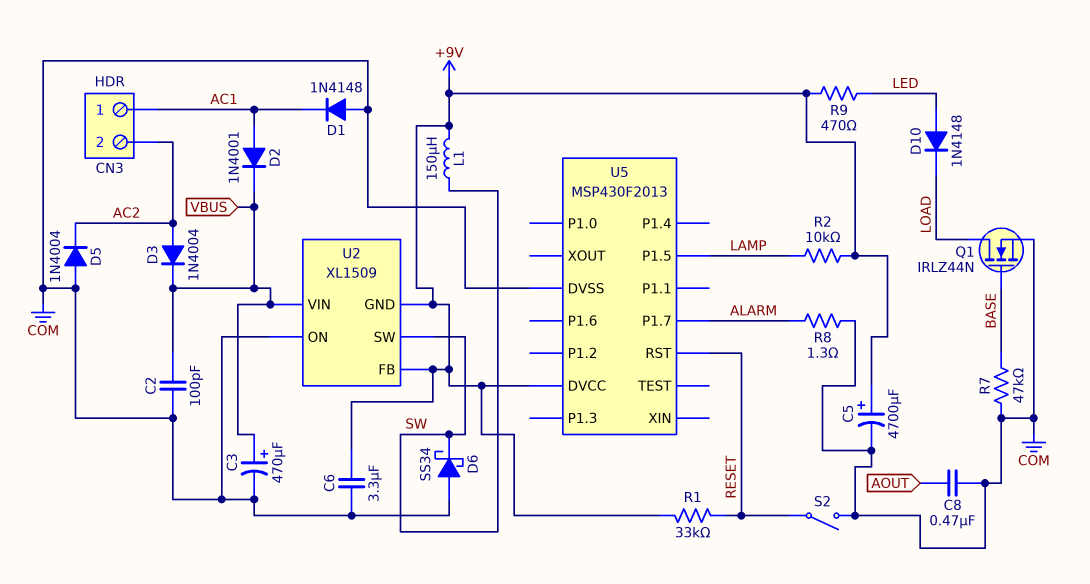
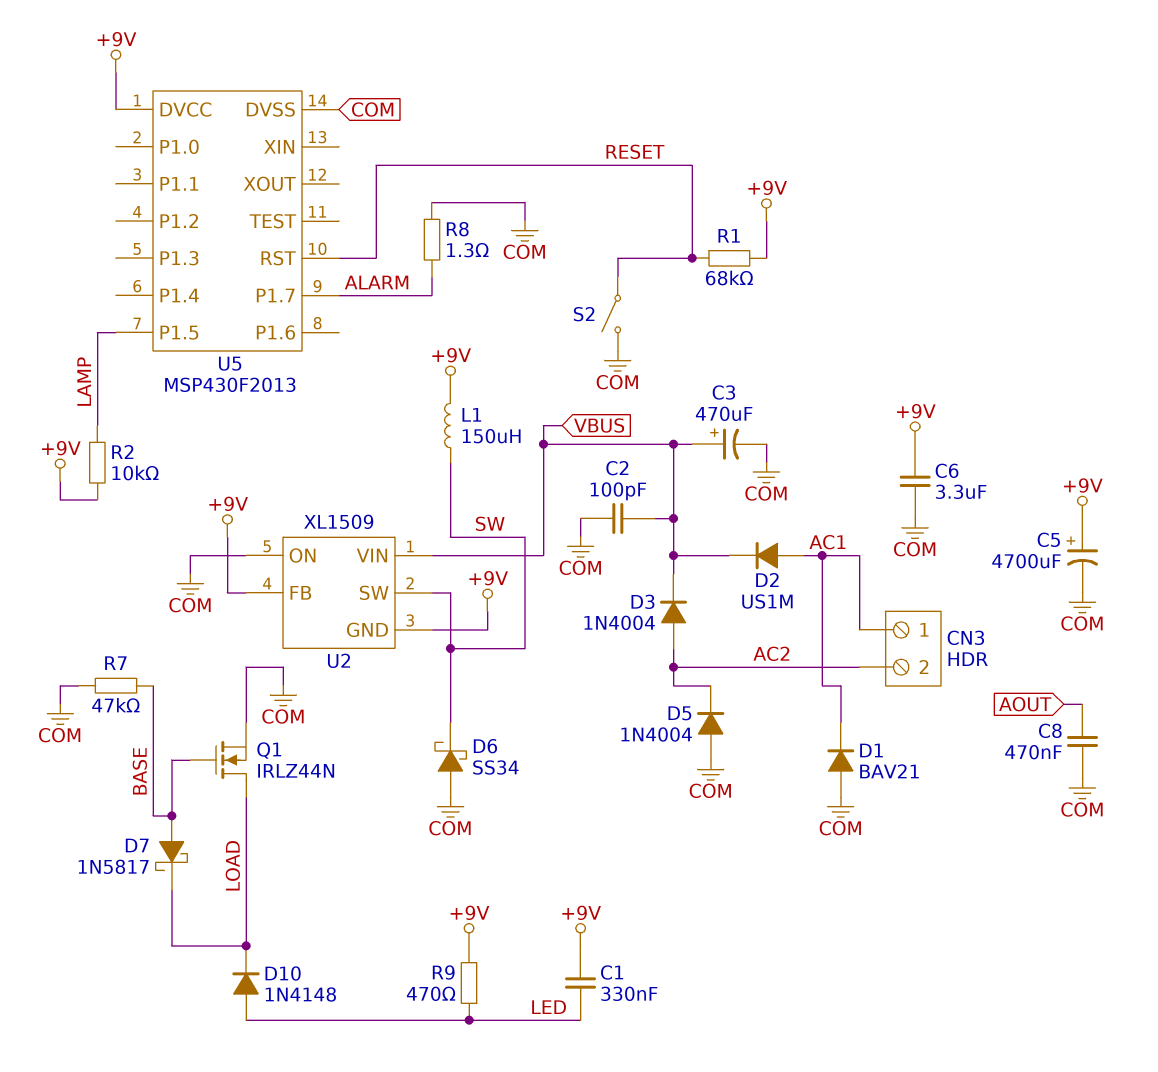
C1: none -> 330nF (+9V, LED)
D1: diode 1N4148 (A COM, K AC1) -> diode BAV21 (A COM, K AC1)
D2: diode 1N4001 (A AC1, K VBUS) -> diode US1M (A AC1, K VBUS)
D7: none -> schottky 1N5817 (A BASE, K LOAD)
R1: 33k (+9V, RESET) -> 68k (+9V, RESET)

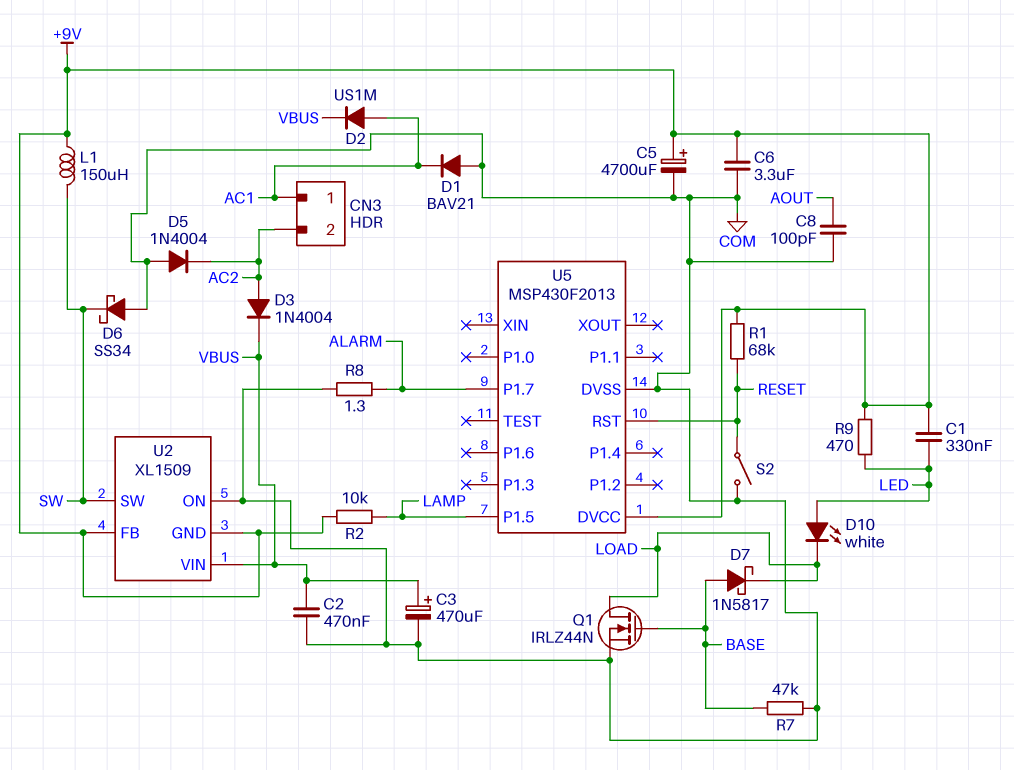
C2: 100pF (COM, VBUS) -> 470nF (COM, VBUS)
C8: 470nF (AOUT, COM) -> 100pF (AOUT, COM)
D10: diode 1N4148 (A LED, K LOAD) -> LED white (A LED, K LOAD)

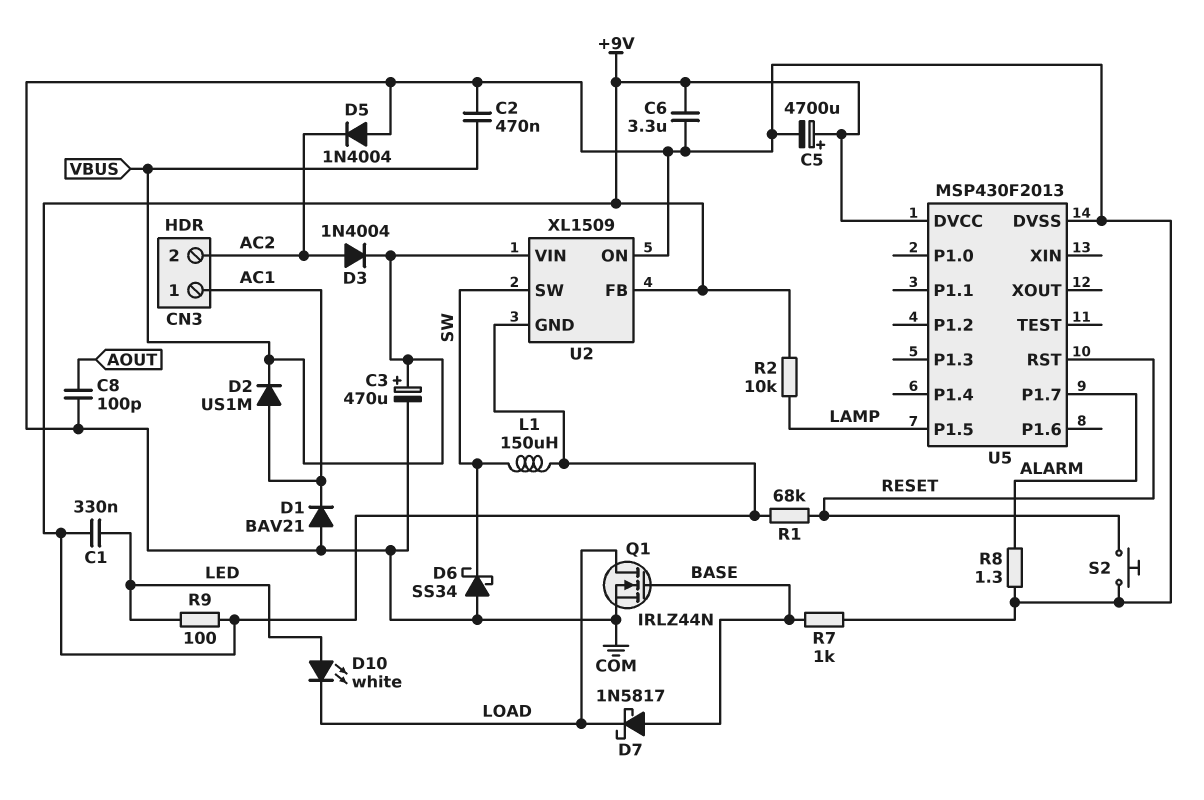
R7: 47k (BASE, COM) -> 1k (BASE, COM)
R9: 470 (+9V, LED) -> 100 (+9V, LED)
S2: switch (COM, RESET) -> button (COM, RESET)

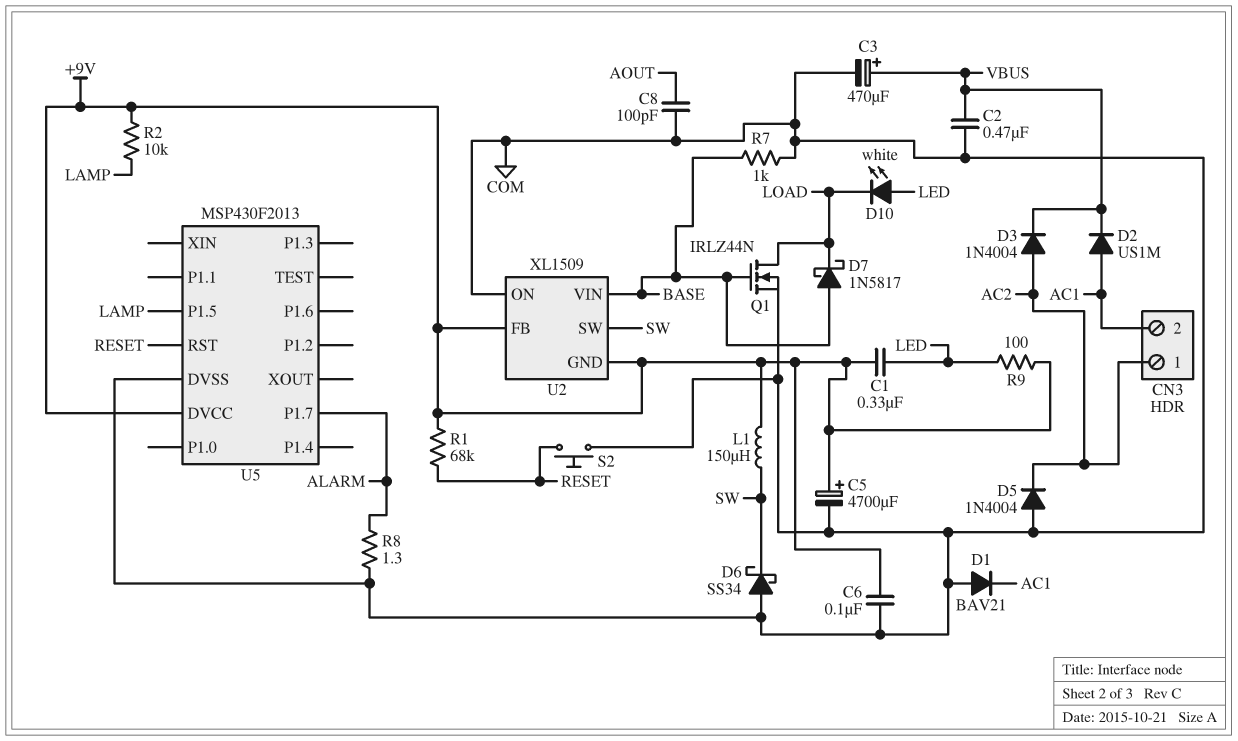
C6: 3.3uF (+9V, COM) -> 100nF (+9V, COM)
CN3 pin 1: AC1 -> AC2
CN3 pin 2: AC2 -> AC1
U2 pin VIN: VBUS -> BASE

